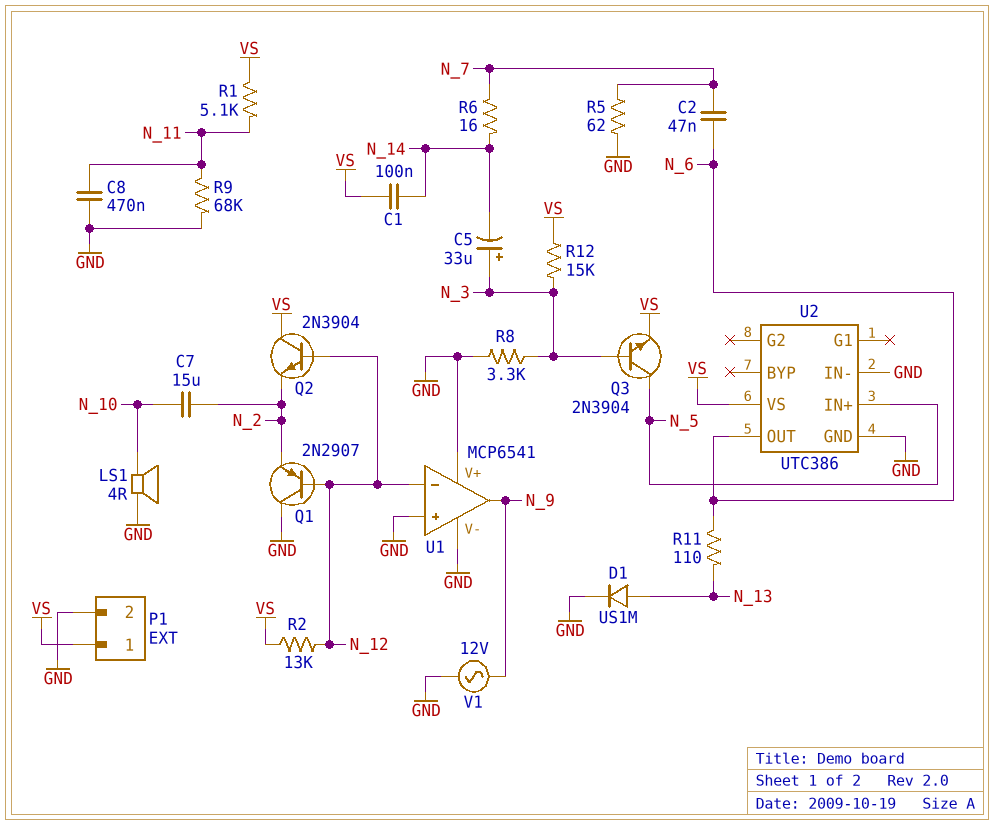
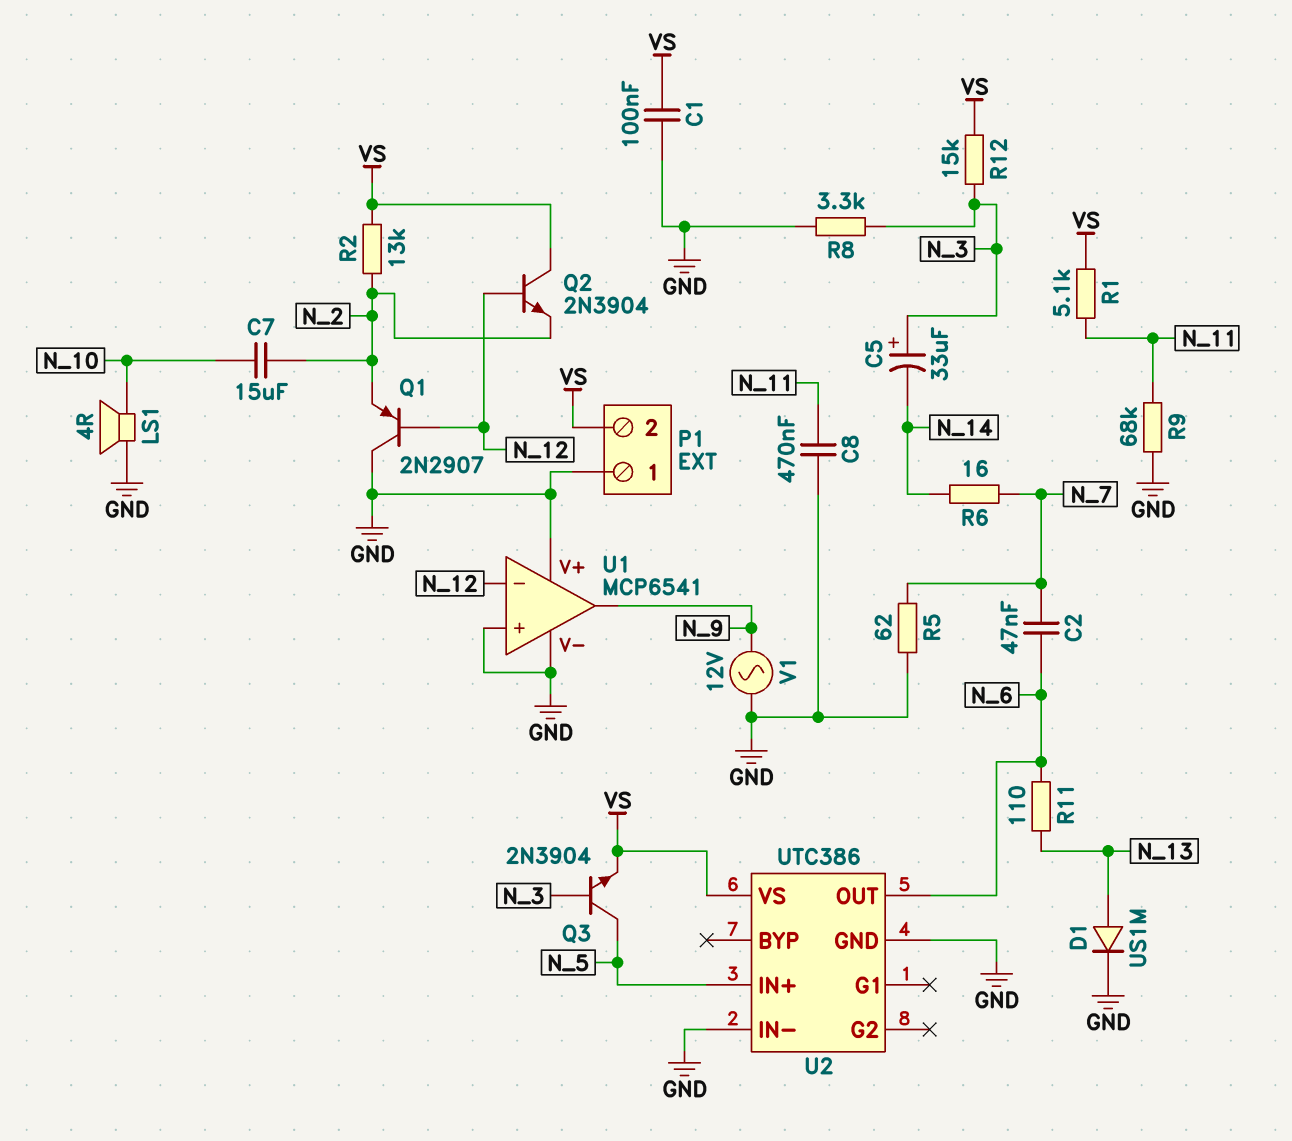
C1: 100nF (N_14, VS) -> 100nF (GND, VS)
P1 pin 1: VS -> GND
P1 pin 2: GND -> VS
R2: 13k (N_12, VS) -> 13k (N_2, VS)

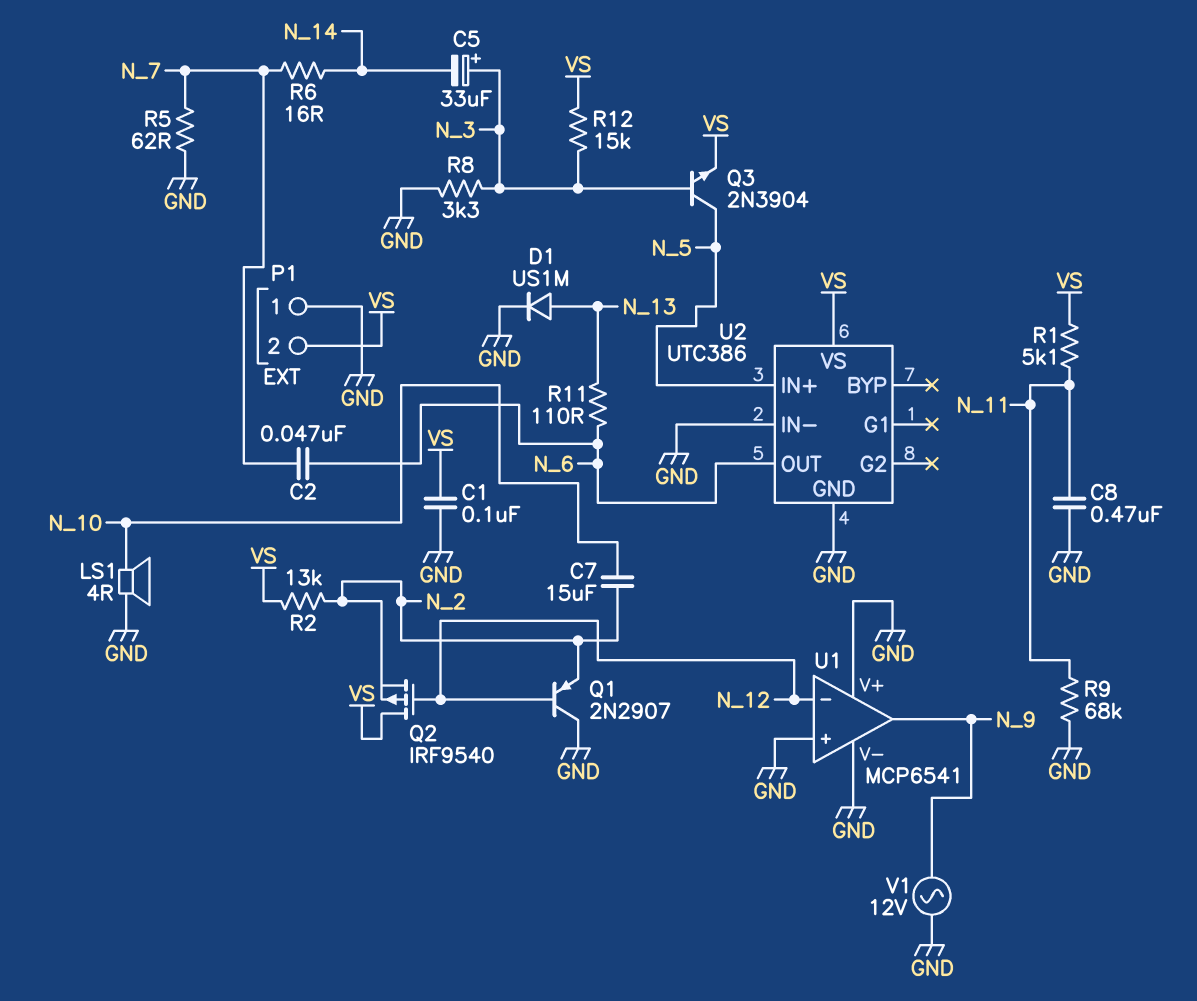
Q2: NPN 2N3904 (B N_12, C VS, E N_2) -> PMOS IRF9540 (G N_12, D VS, S N_2)

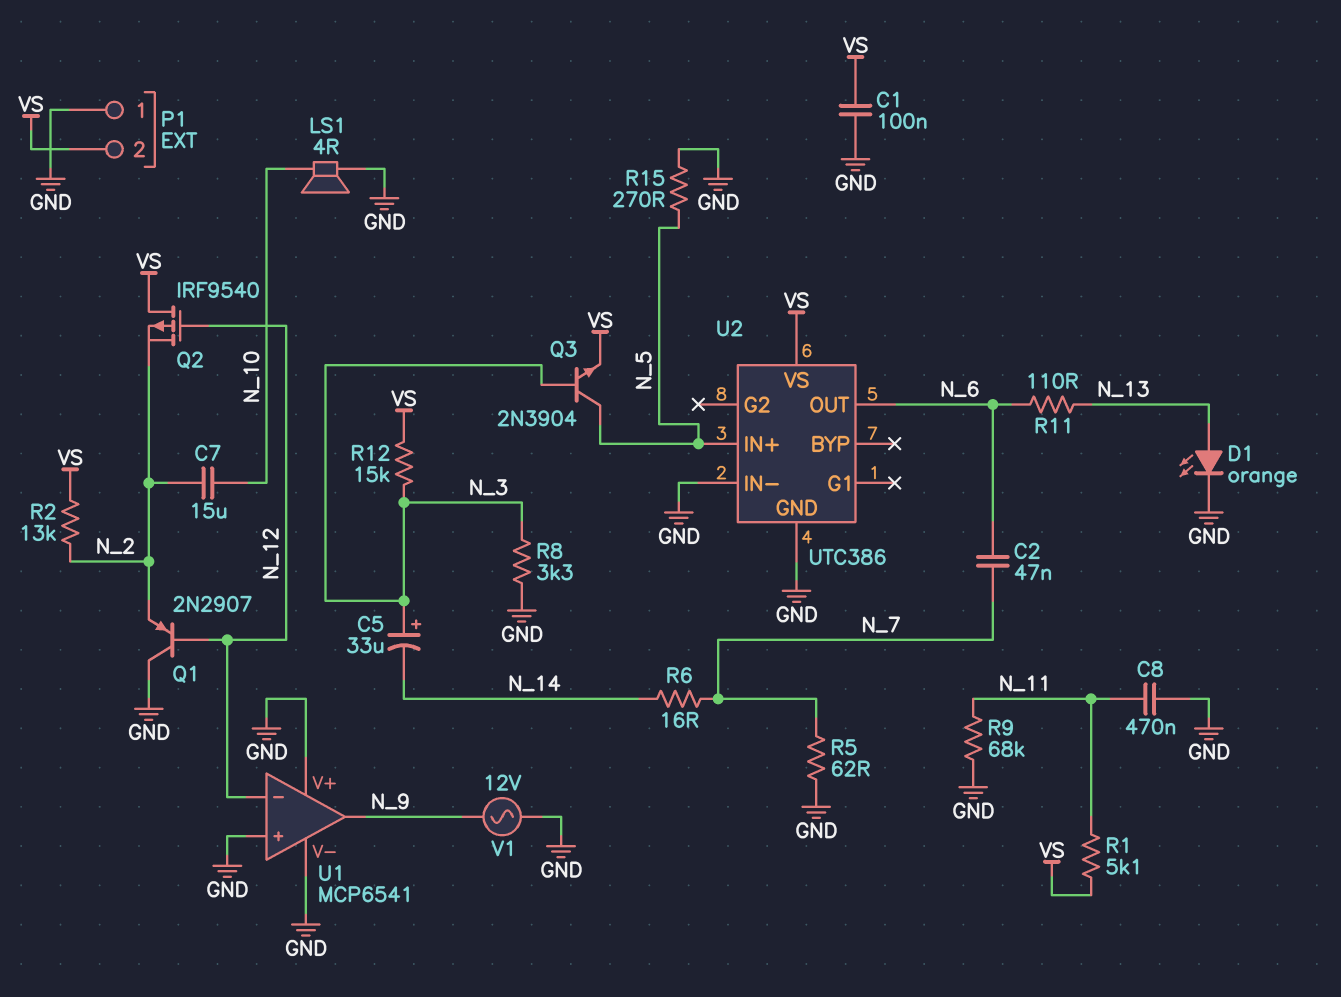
D1: diode US1M (A N_13, K GND) -> LED orange (A N_13, K GND)
R15: none -> 270 (GND, N_5)

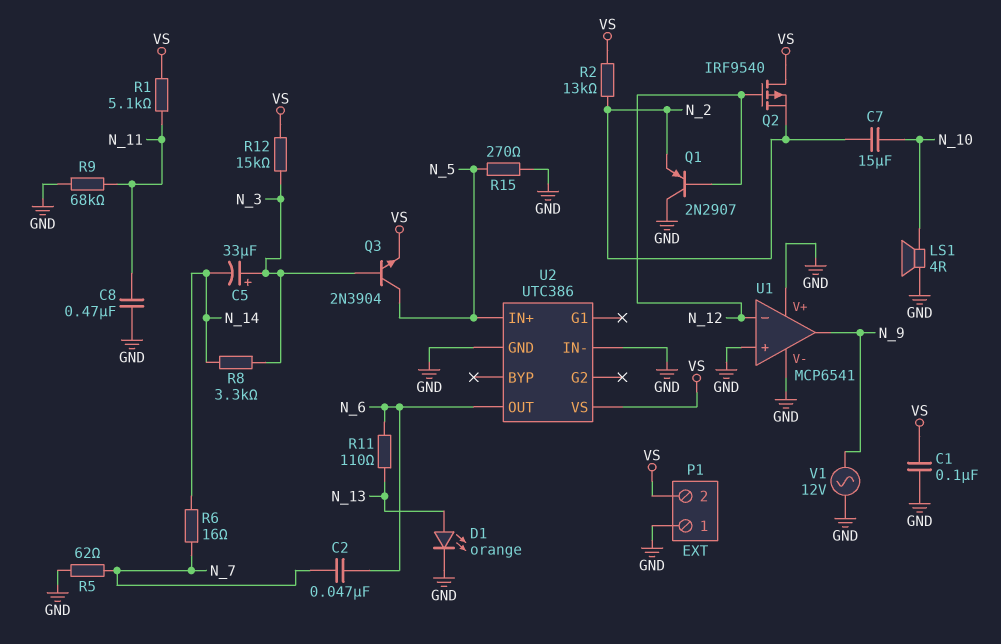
R8: 3.3k (GND, N_3) -> 3.3k (N_3, N_14)

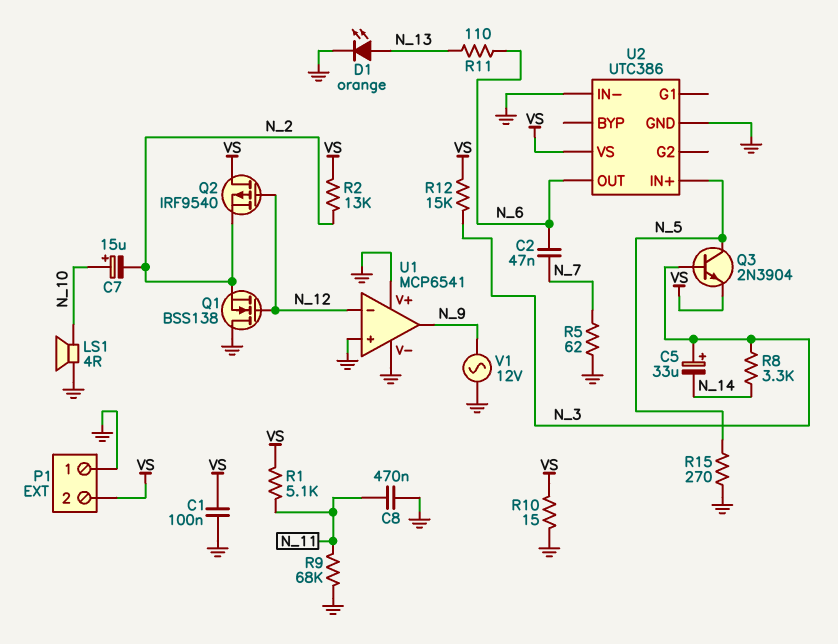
C7: 15uF (N_2, N_10) -> 15uF (plus N_10, minus N_2)
Q1: PNP 2N2907 (B N_12, C GND, E N_2) -> NMOS BSS138 (G N_12, D GND, S N_2)
R6: 16 (N_7, N_14) -> none
R10: none -> 15 (GND, VS)

